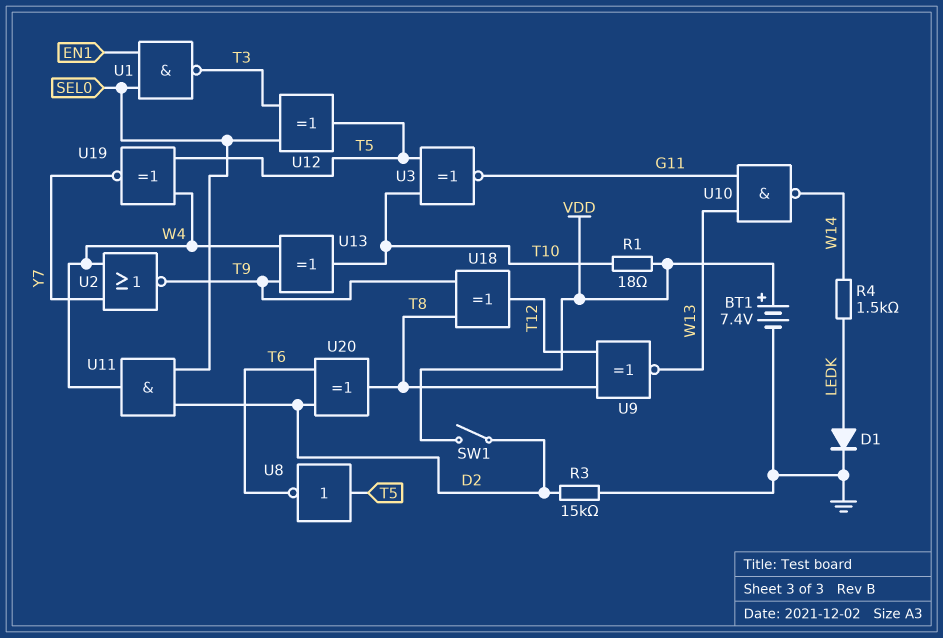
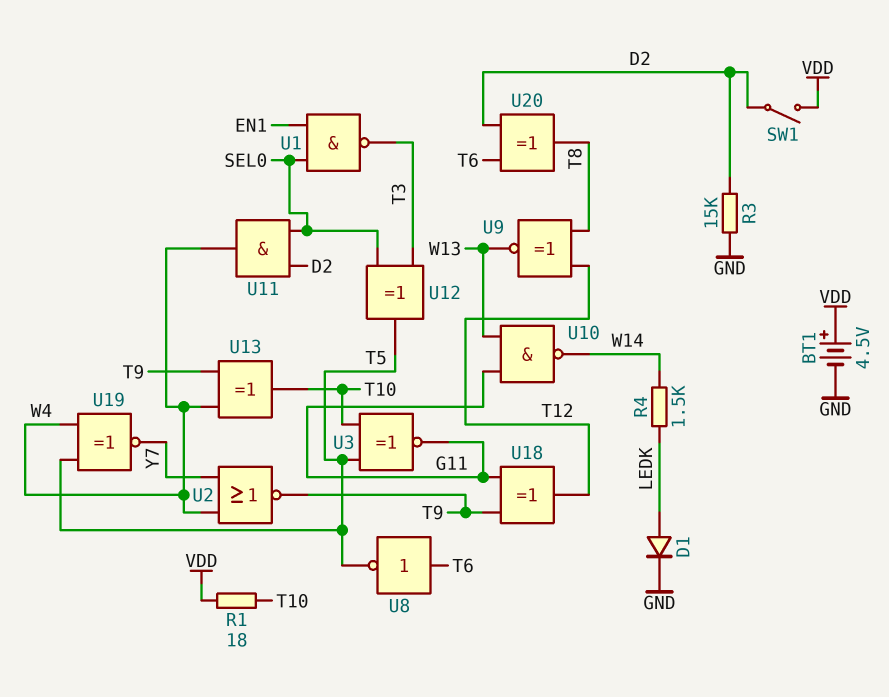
BT1: 7.4V (plus VDD, minus GND) -> 4.5V (plus VDD, minus GND)
U8: NOT (in T5, out T6) -> NOT (in T6, out T5)
U18: XOR (in T8, in T9, out T12) -> XOR (in G11, in T9, out T12)

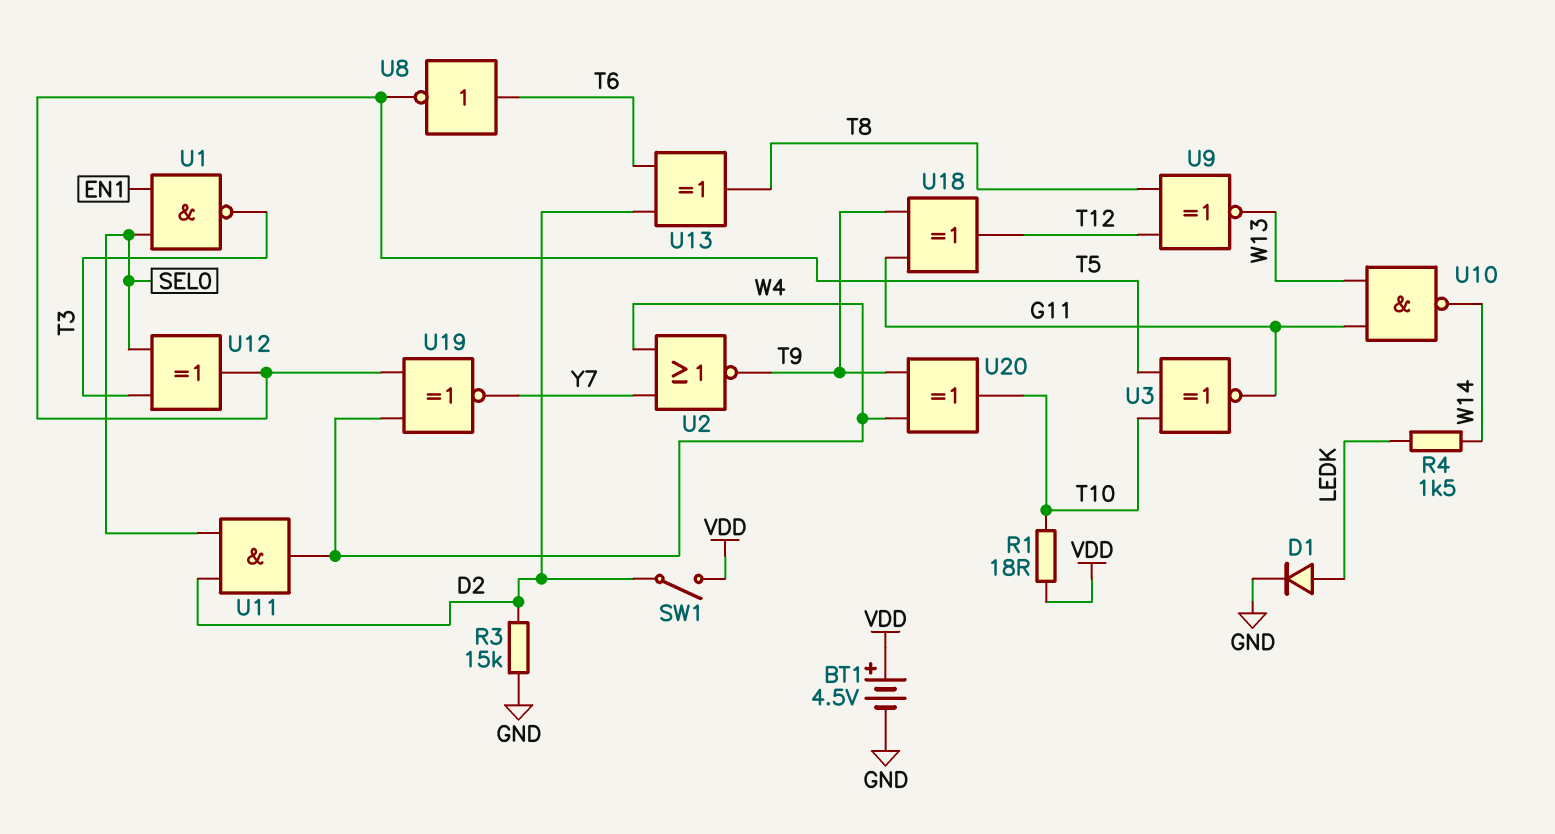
U13: XOR (in T9, in W4, out T10) -> XOR (in D2, in T6, out T8)
U20: XOR (in D2, in T6, out T8) -> XOR (in T9, in W4, out T10)

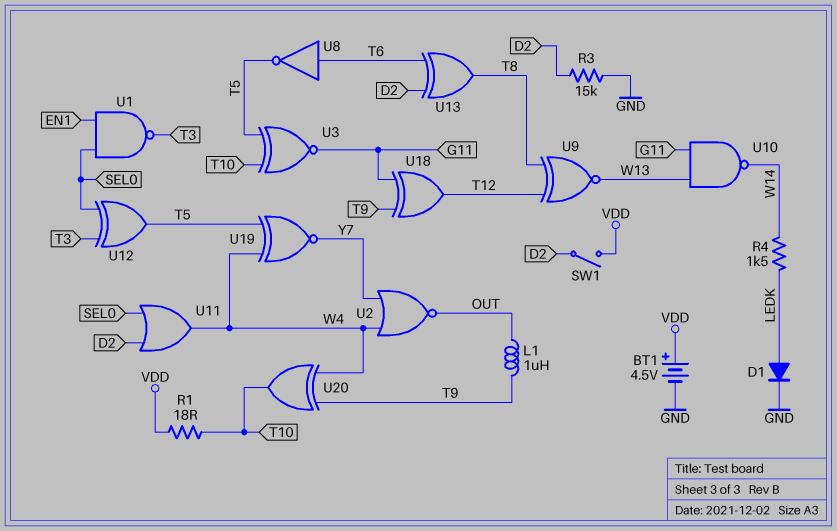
L1: none -> 1uH (OUT, T9)
U2: NOR (in W4, in Y7, out T9) -> NOR (in W4, in Y7, out OUT)
U11: AND (in D2, in SEL0, out W4) -> OR (in D2, in SEL0, out W4)

